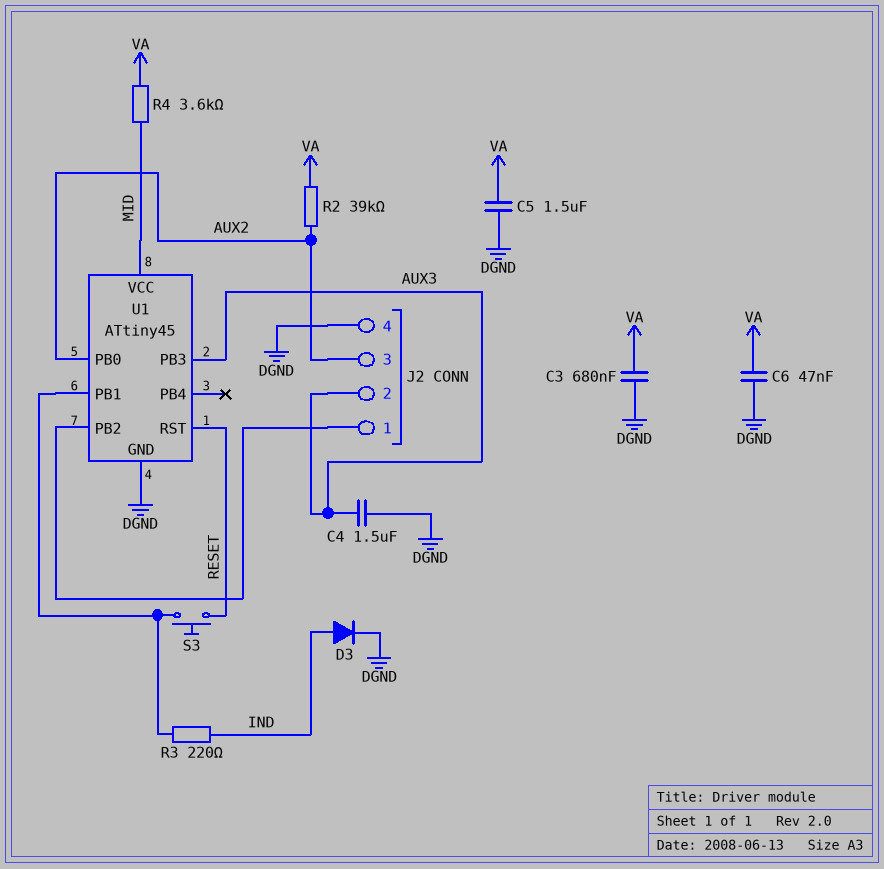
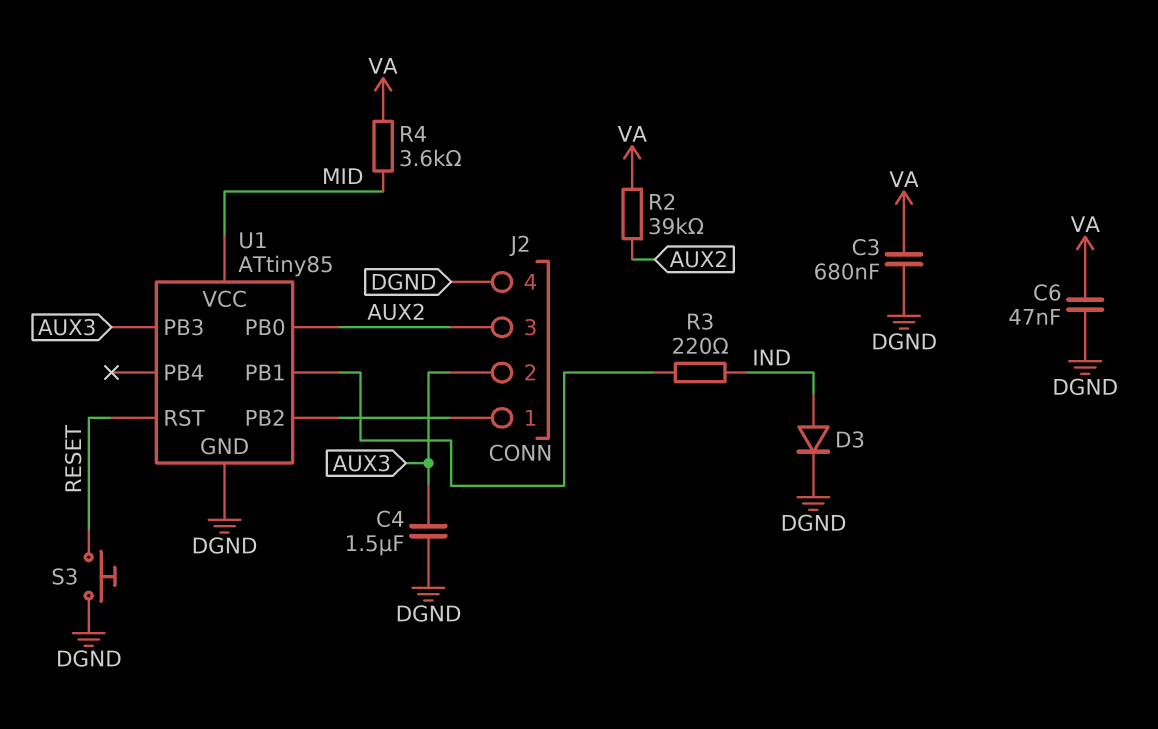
C5: 1.5uF (DGND, VA) -> none
S3: button (RESET, U1/PB1) -> button (DGND, RESET)
U1: ATtiny45 -> ATtiny85

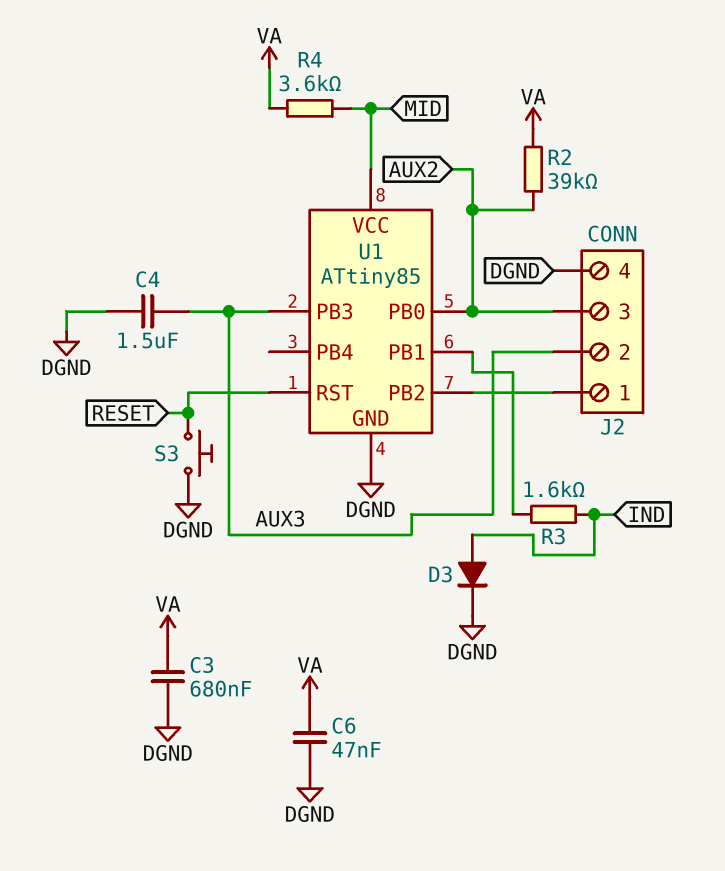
R3: 220 (IND, U1/PB1) -> 1.6k (IND, U1/PB1)

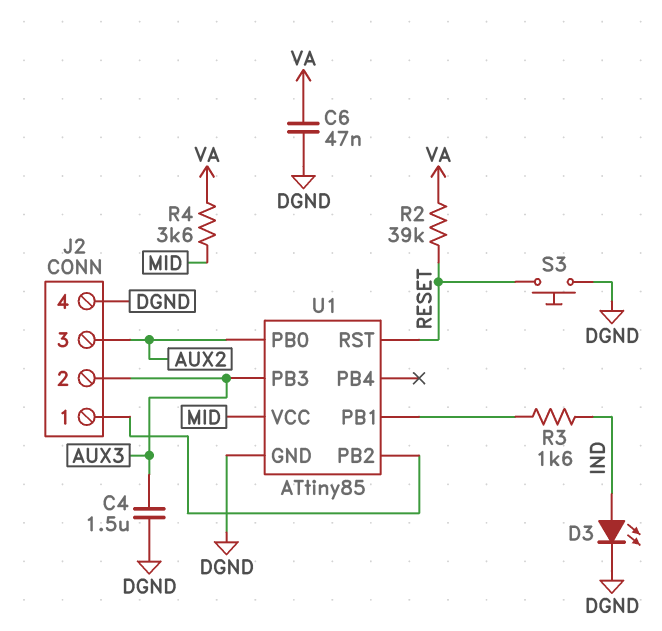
C3: 680nF (DGND, VA) -> none
D3: diode (A IND, K DGND) -> LED (A IND, K DGND)
R2: 39k (AUX2, VA) -> 39k (RESET, VA)

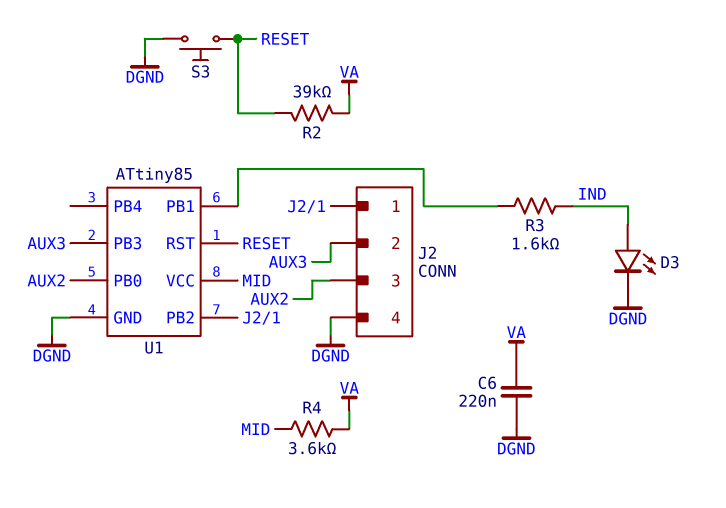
C4: 1.5uF (AUX3, DGND) -> none
C6: 47nF (DGND, VA) -> 220nF (DGND, VA)

